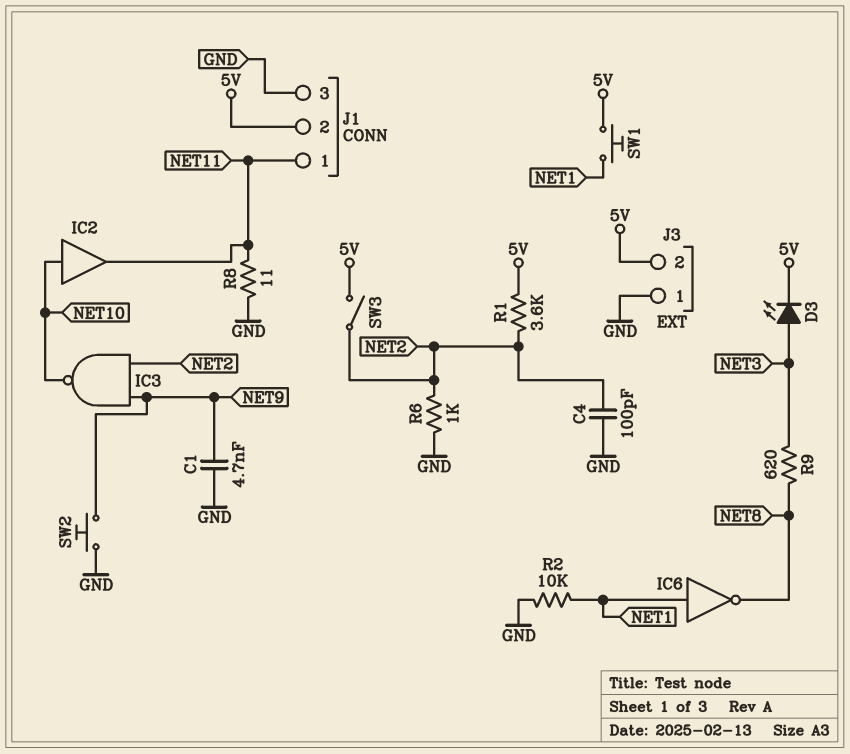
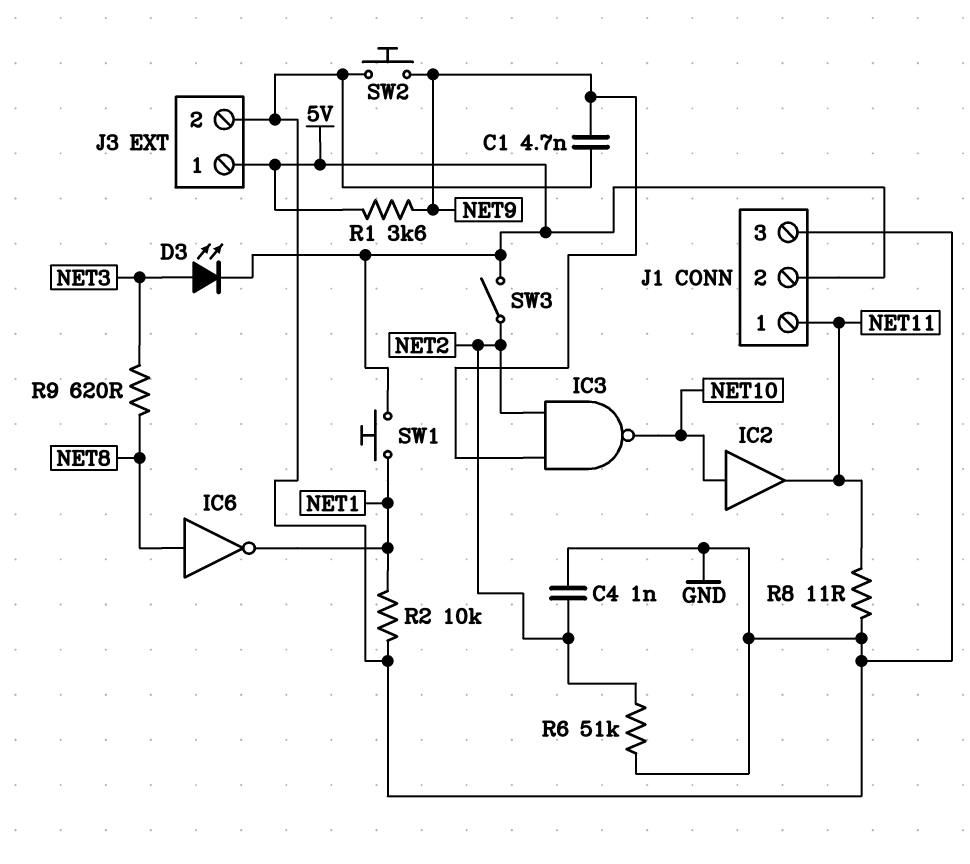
C4: 100pF (GND, NET2) -> 1nF (GND, NET2)
IC6: NOT (in NET1, out NET8) -> NOT (in NET8, out NET1)
J3 pin 1: GND -> 5V
J3 pin 2: 5V -> GND
R1: 3.6k (5V, NET2) -> 3.6k (5V, NET9)
R6: 1k (GND, NET2) -> 51k (GND, NET2)

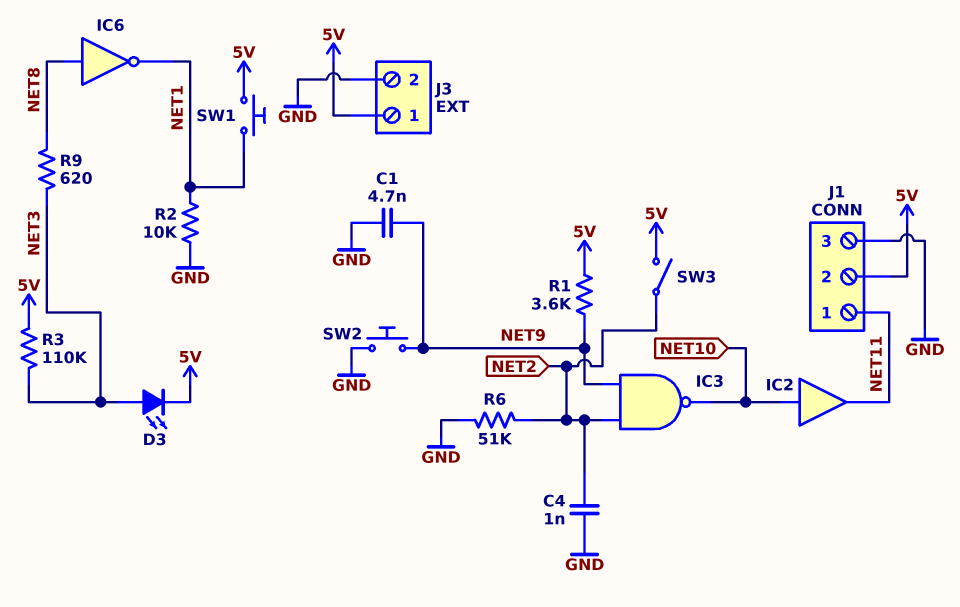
R3: none -> 110k (5V, NET3)
R8: 11 (GND, NET11) -> none

